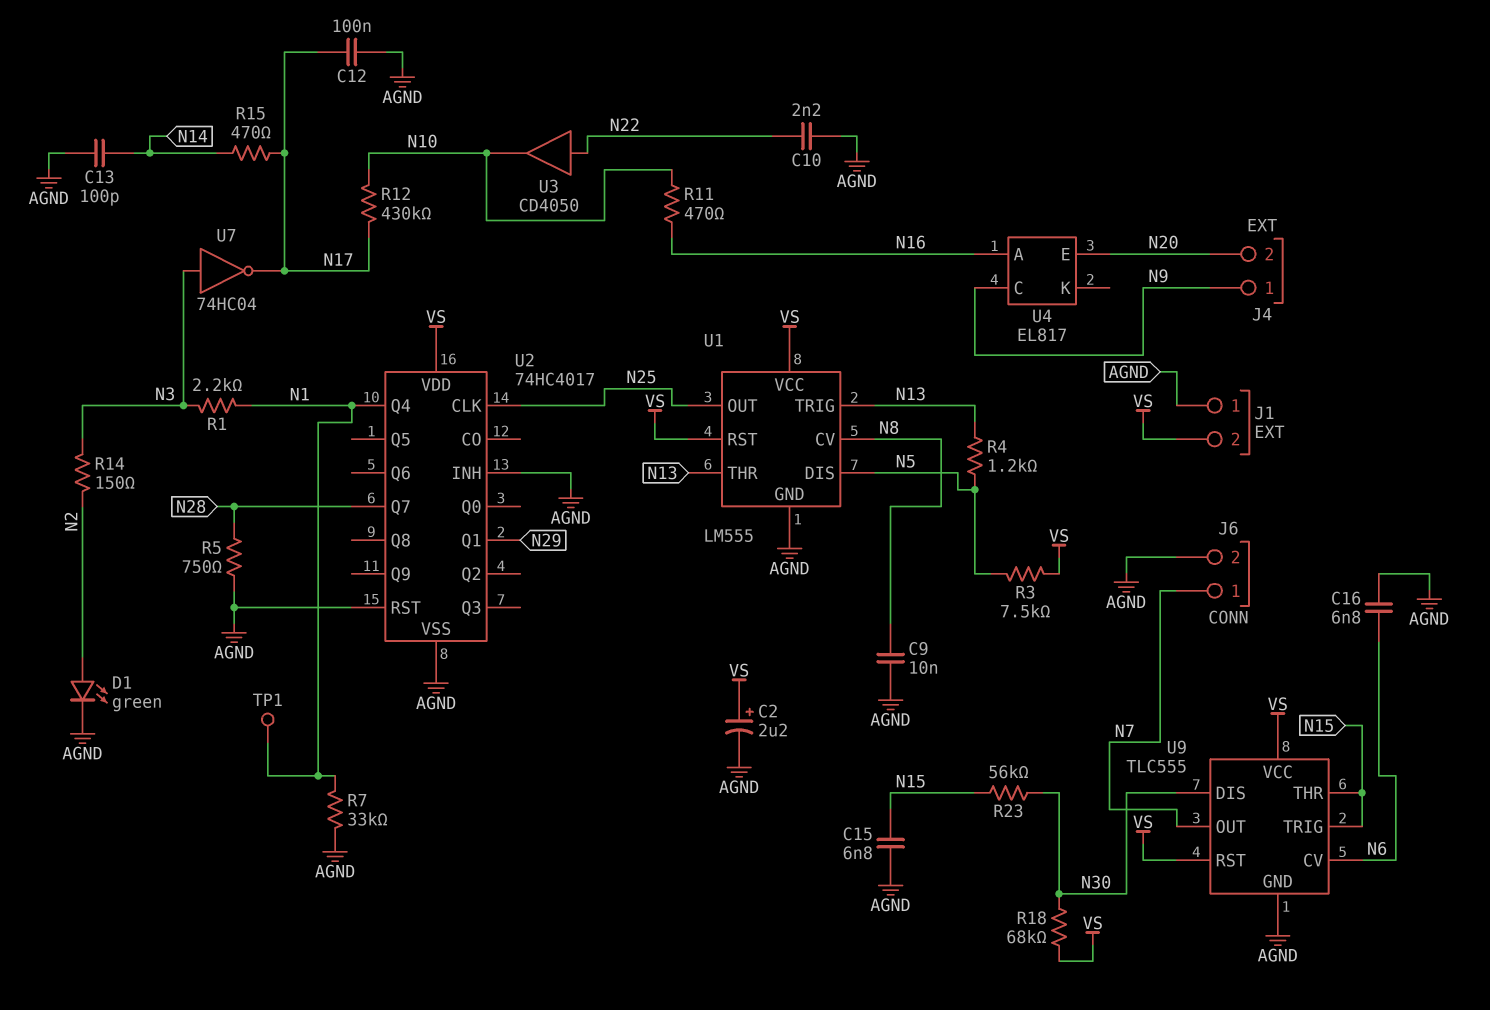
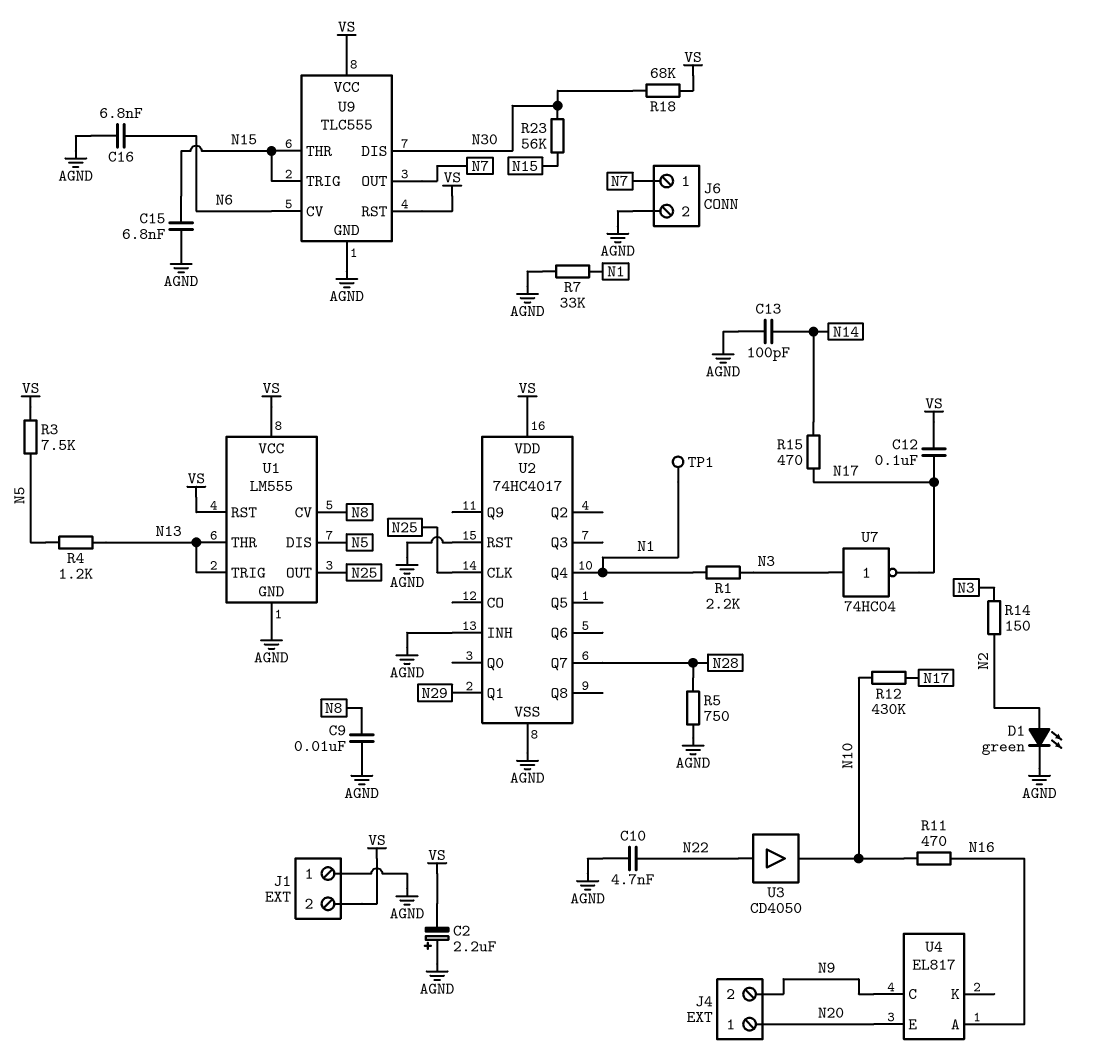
C2: 2.2uF (plus VS, minus AGND) -> 2.2uF (plus AGND, minus VS)
C10: 2.2nF (AGND, N22) -> 4.7nF (AGND, N22)
C12: 100nF (AGND, N17) -> 100nF (N17, VS)
J4 pin 1: N9 -> N20
J4 pin 2: N20 -> N9

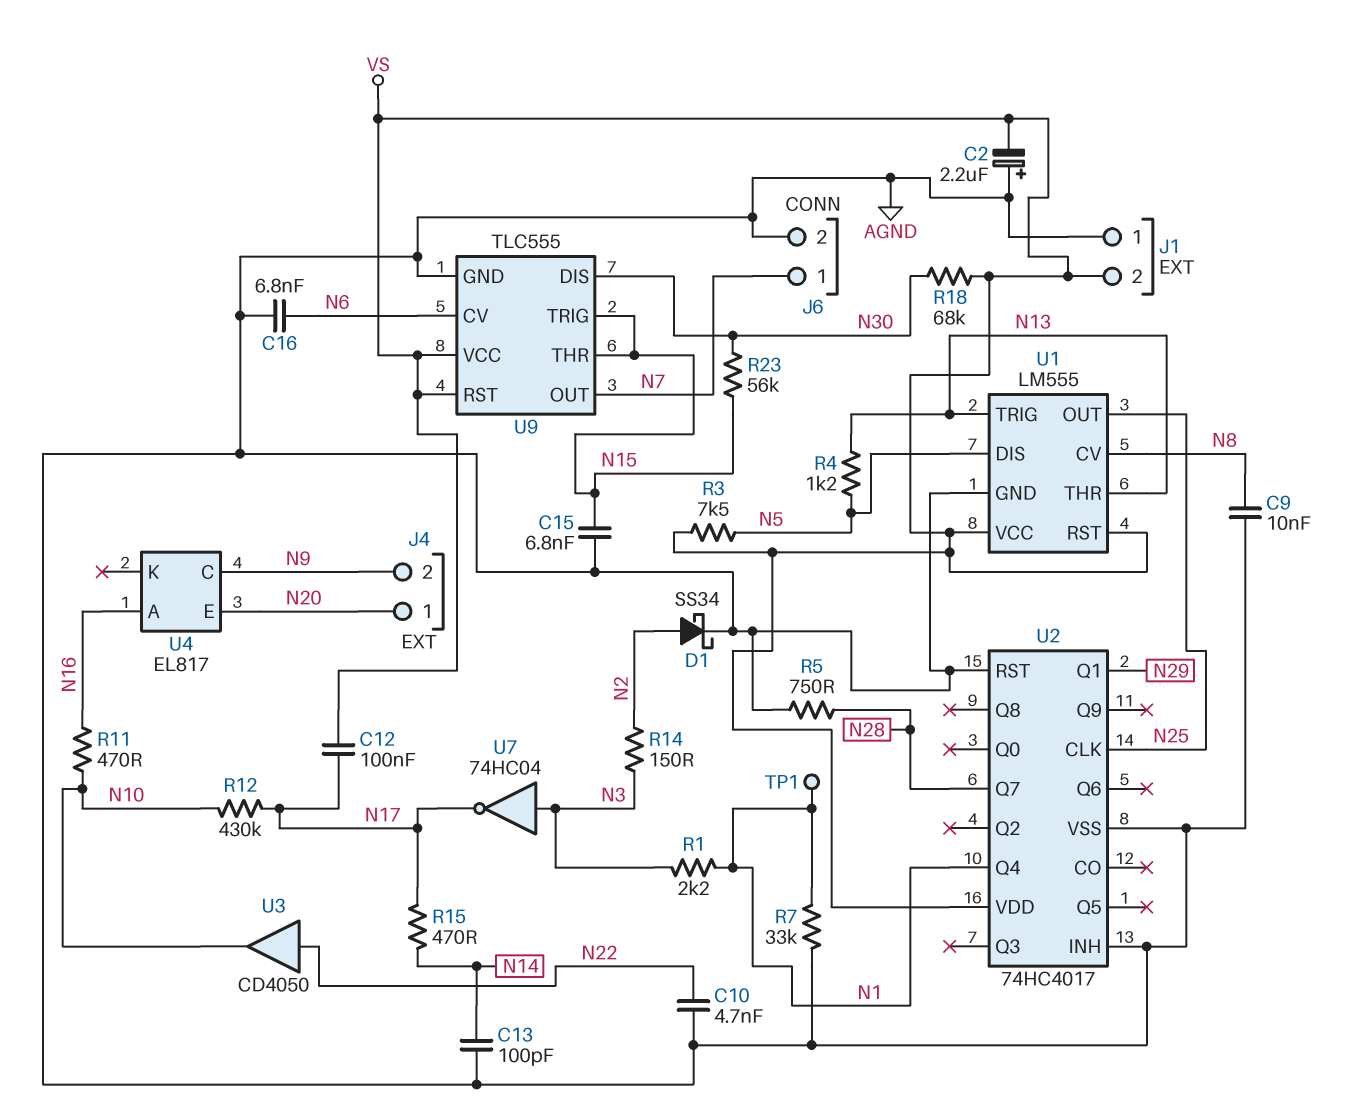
D1: LED green (A N2, K AGND) -> schottky SS34 (A N2, K AGND)

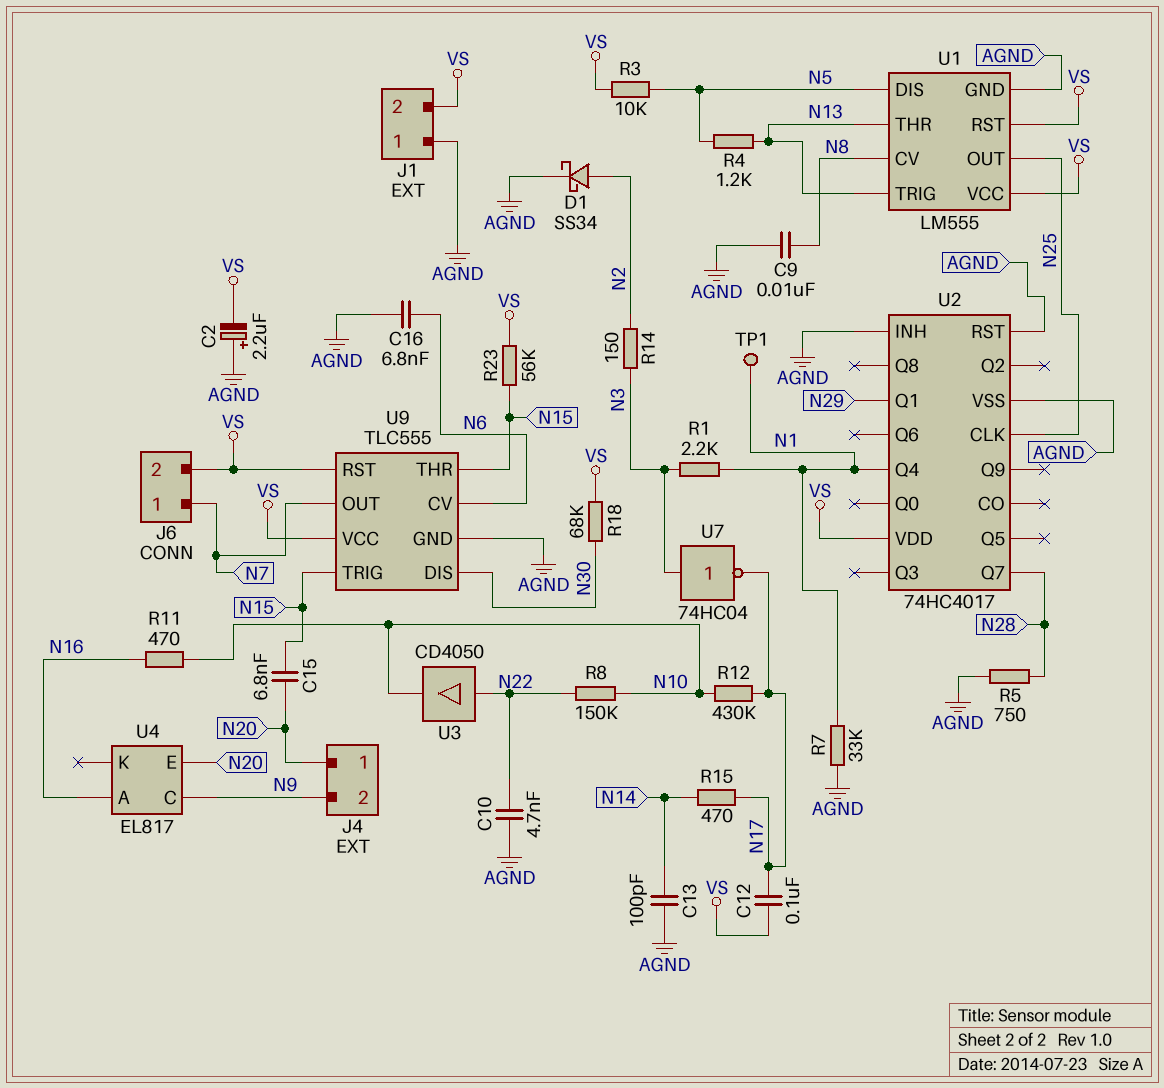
C15: 6.8nF (AGND, N15) -> 6.8nF (N15, N20)
J6 pin 2: AGND -> VS
R3: 7.5k (N5, VS) -> 10k (N5, VS)
R8: none -> 150k (N10, N22)
R23: 56k (N15, N30) -> 56k (N15, VS)

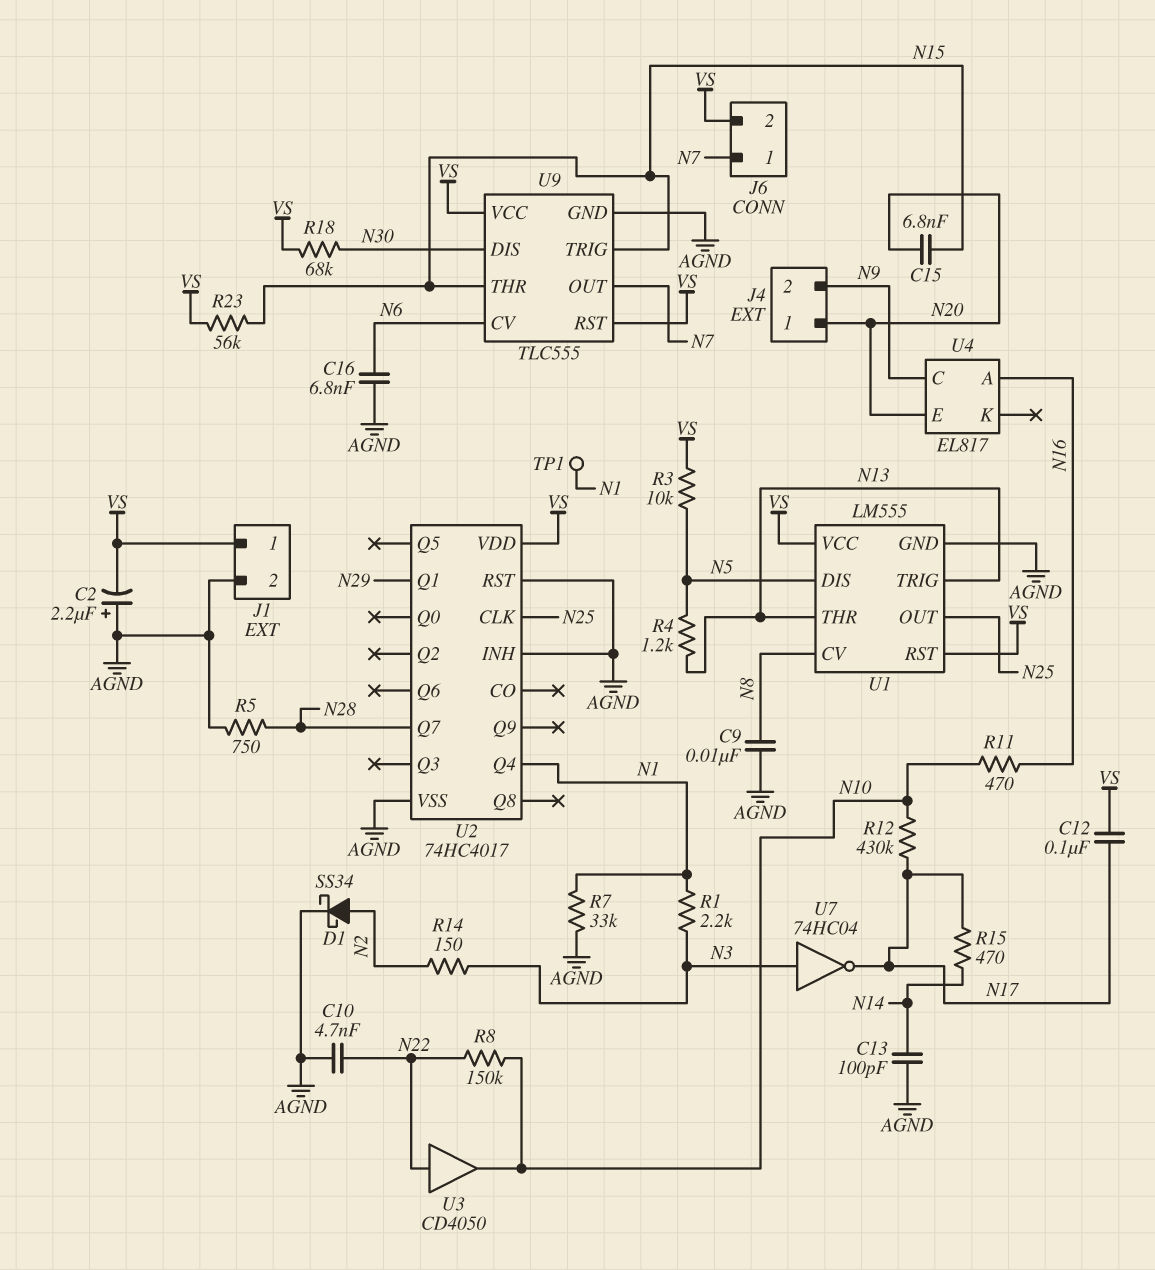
J1 pin 1: AGND -> VS
J1 pin 2: VS -> AGND

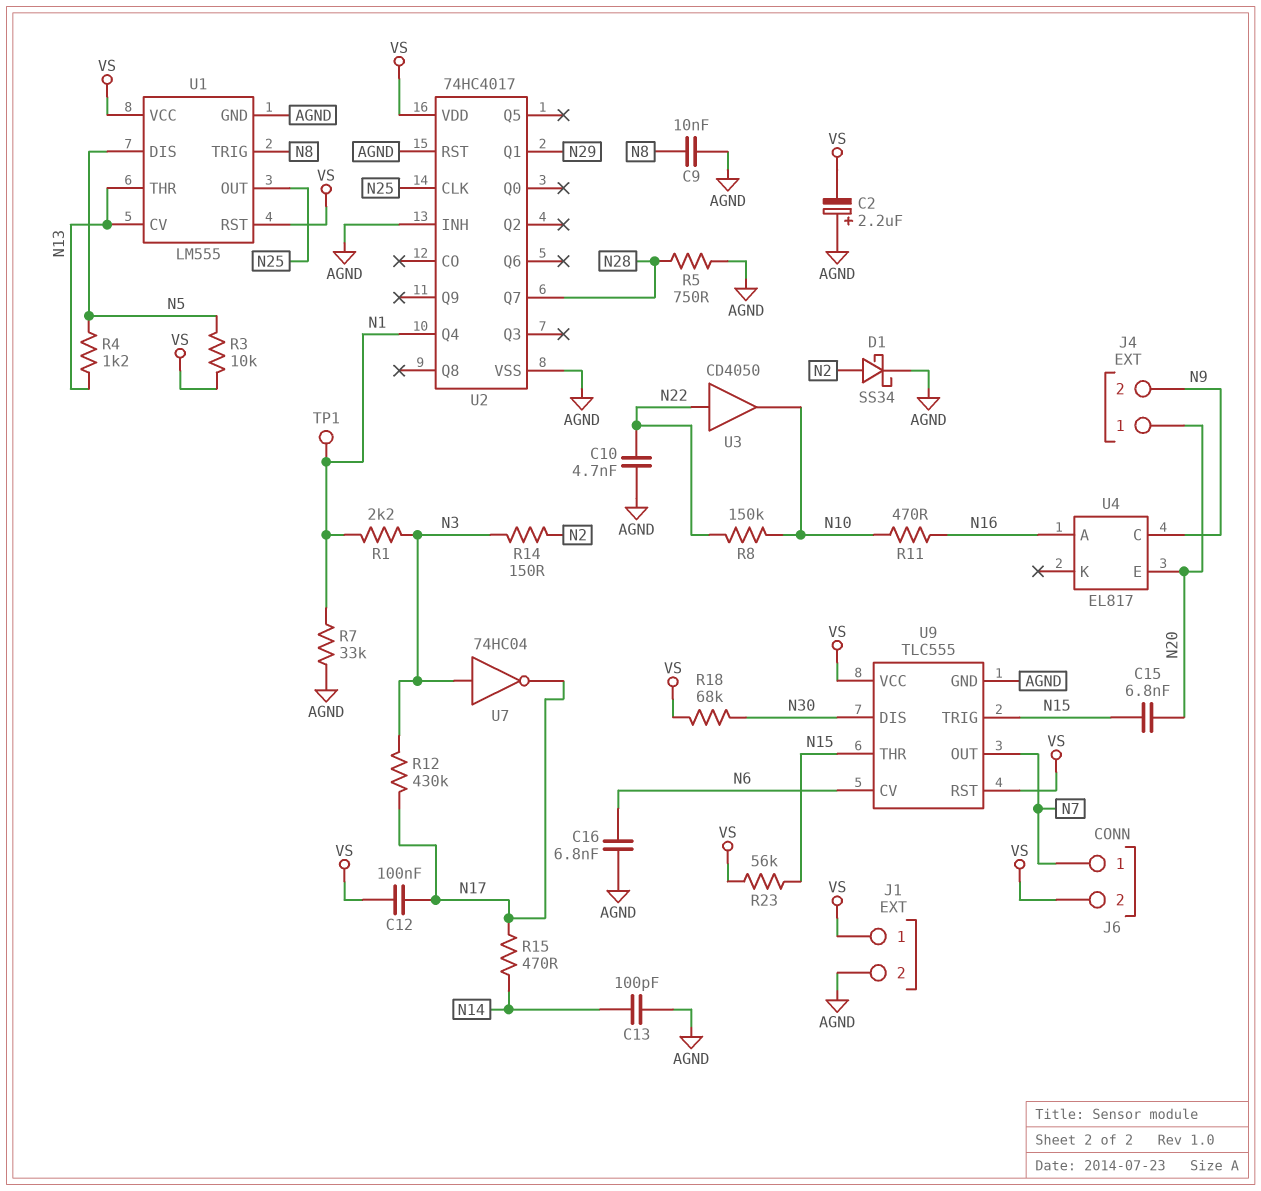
R12: 430k (N10, N17) -> 430k (N3, N17)
U1 pin CV: N8 -> N13
U1 pin TRIG: N13 -> N8

